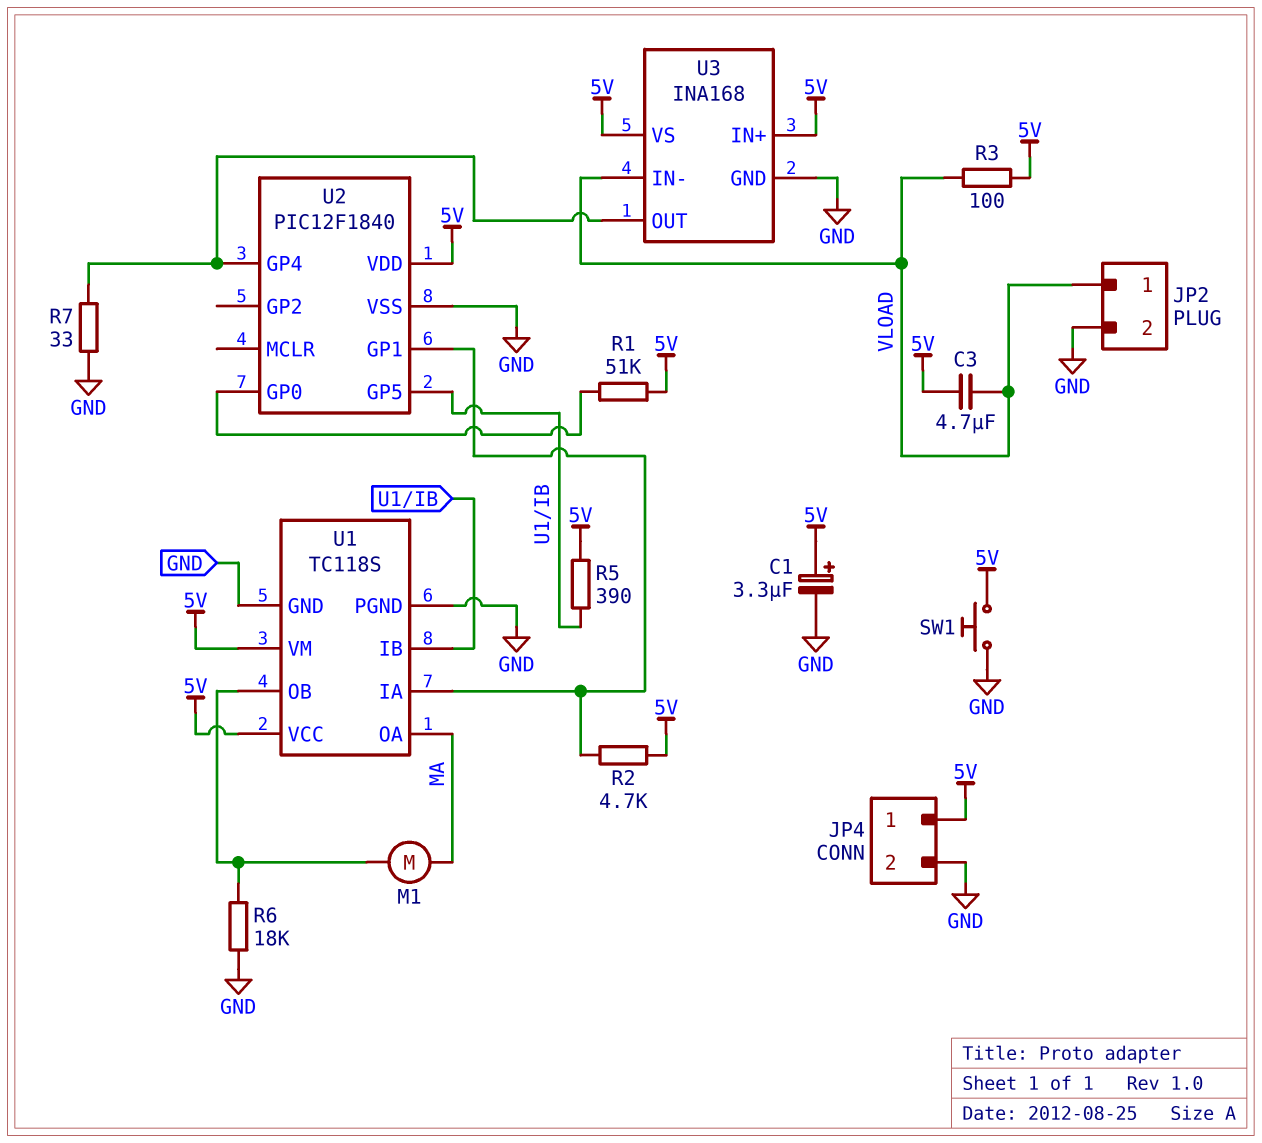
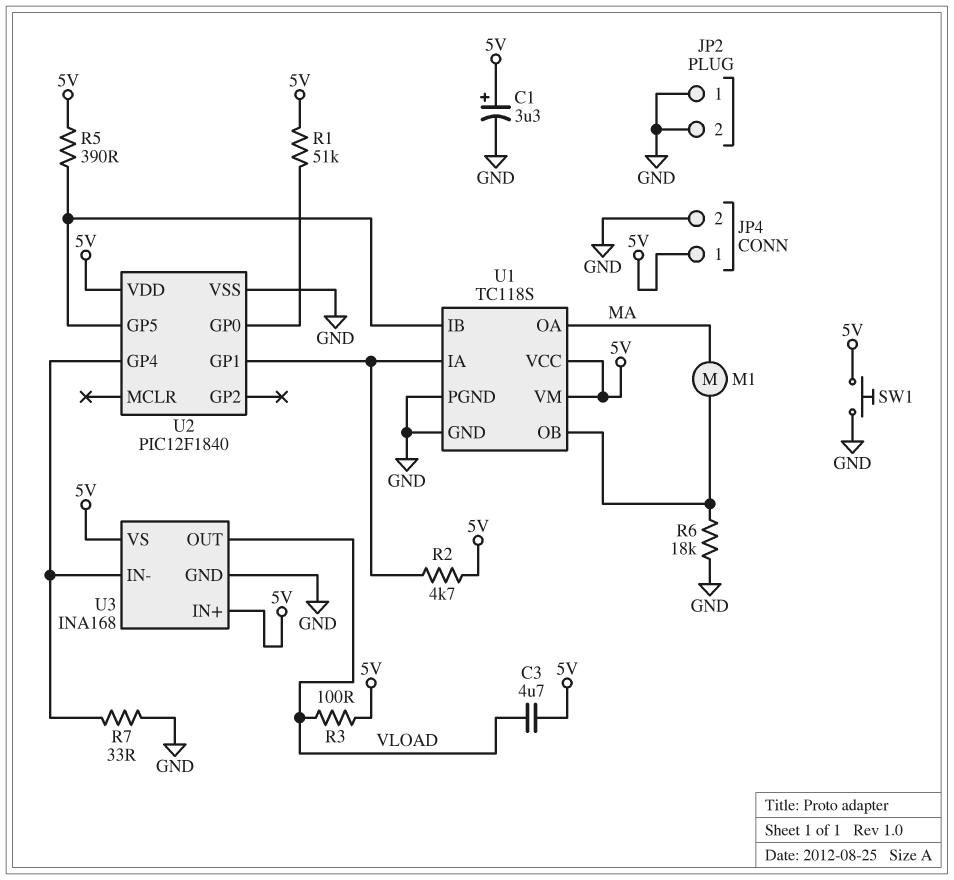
JP2 pin 1: VLOAD -> GND
U3 pin IN-: VLOAD -> U2/GP4
U3 pin OUT: U2/GP4 -> VLOAD

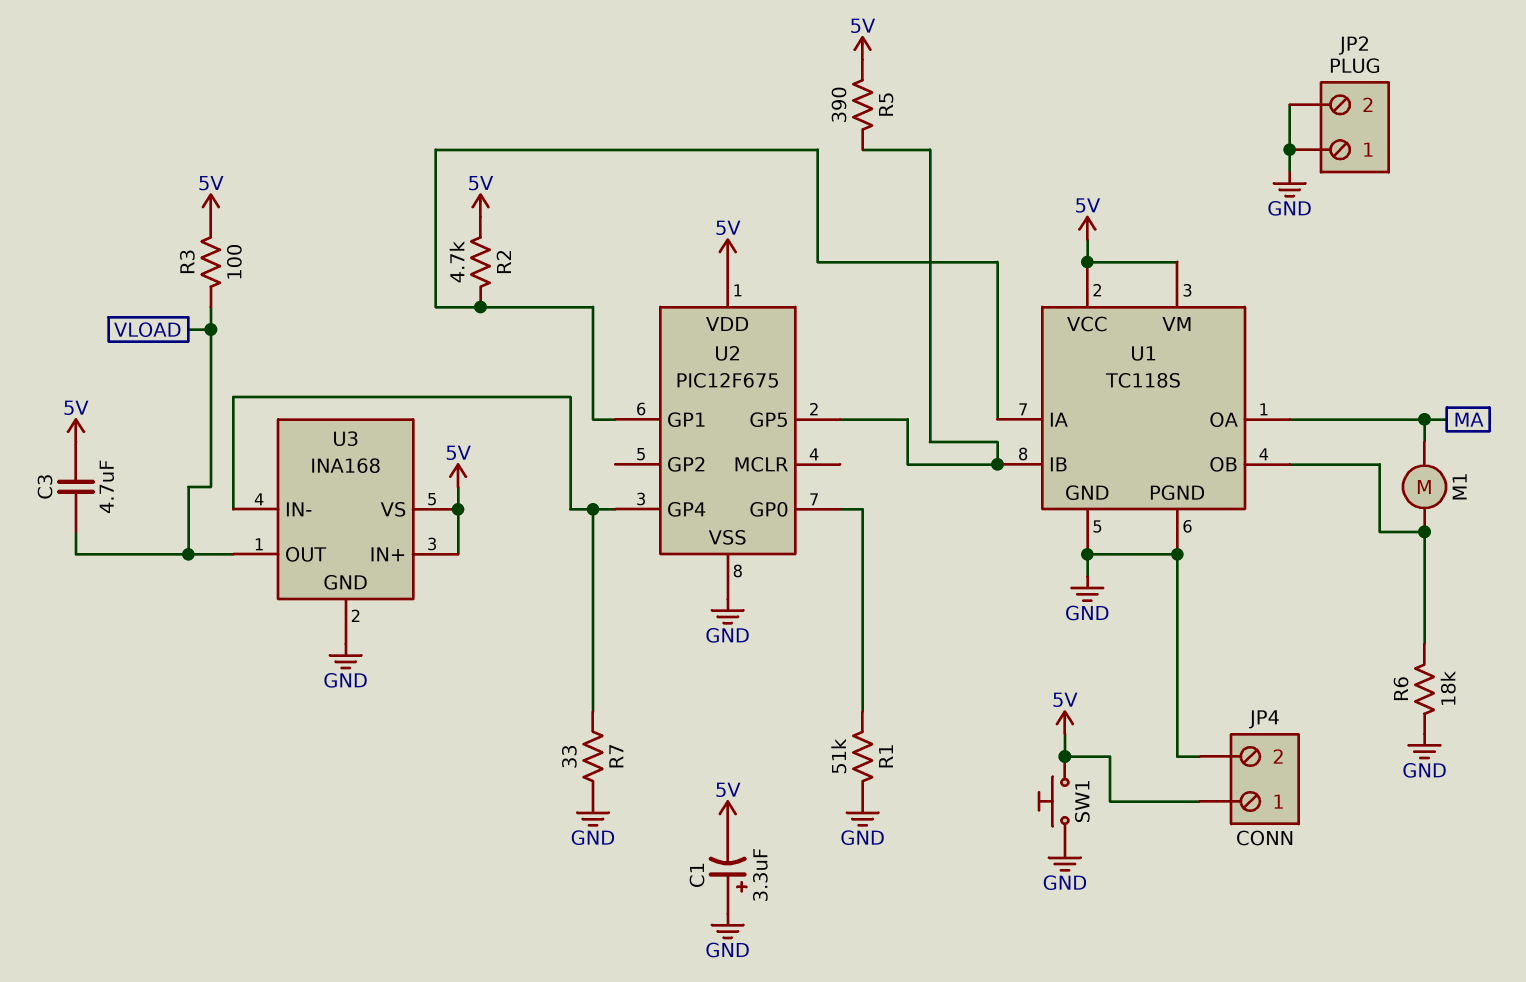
C1: 3.3uF (plus 5V, minus GND) -> 3.3uF (plus GND, minus 5V)
R1: 51k (5V, U2/GP0) -> 51k (GND, U2/GP0)
U2: PIC12F1840 -> PIC12F675

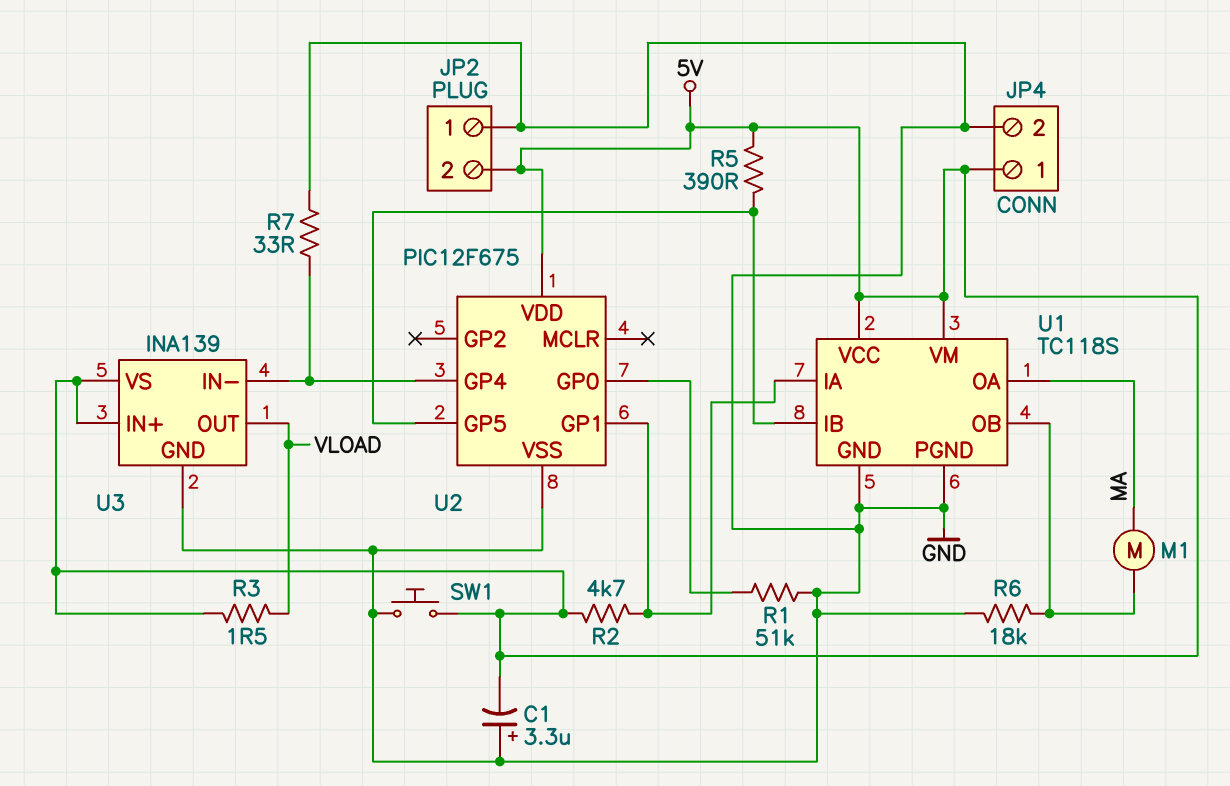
C3: 4.7uF (5V, VLOAD) -> none
JP2 pin 2: GND -> 5V
R3: 100 (5V, VLOAD) -> 1.5 (5V, VLOAD)
U3: INA168 -> INA139

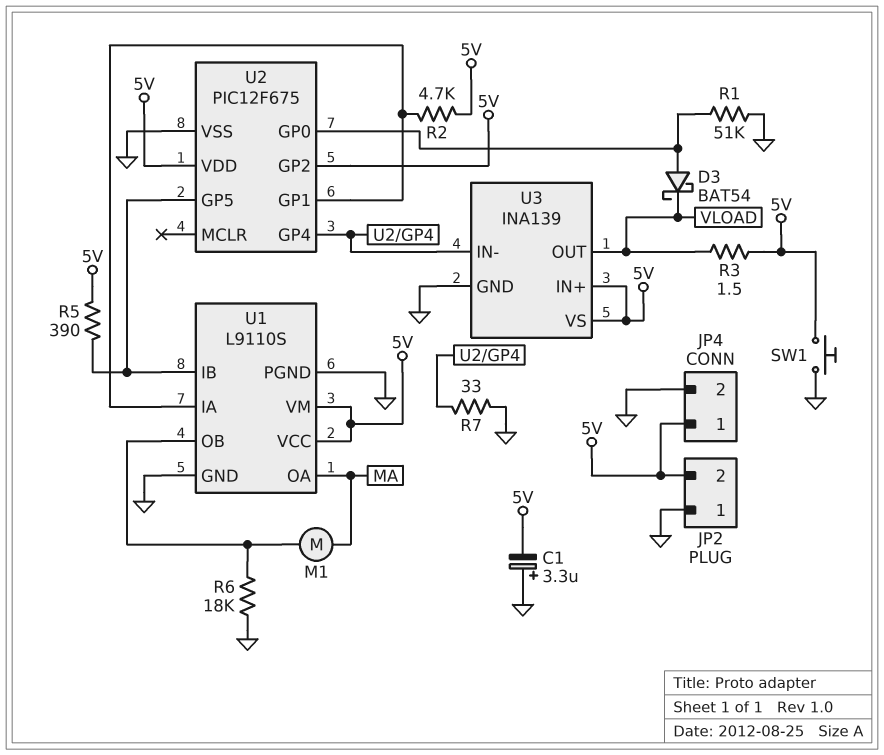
D3: none -> schottky BAT54 (A U2/GP0, K VLOAD)
U1: TC118S -> L9110S
U2 pin GP2: none -> 5V

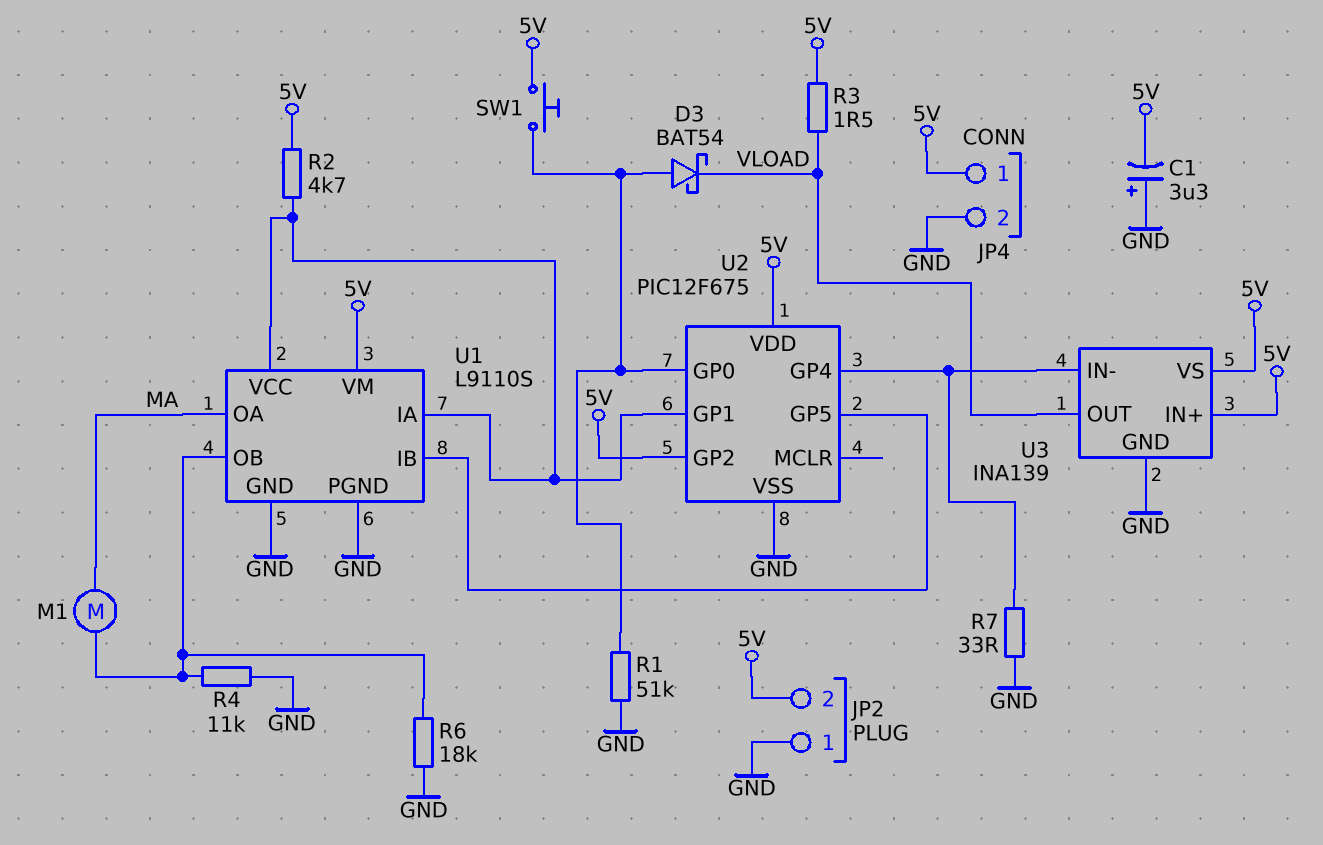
R4: none -> 11k (GND, U1/OB)
R5: 390 (5V, U1/IB) -> none
SW1: button (5V, GND) -> button (5V, U2/GP0)
U1 pin VCC: 5V -> U1/IA

